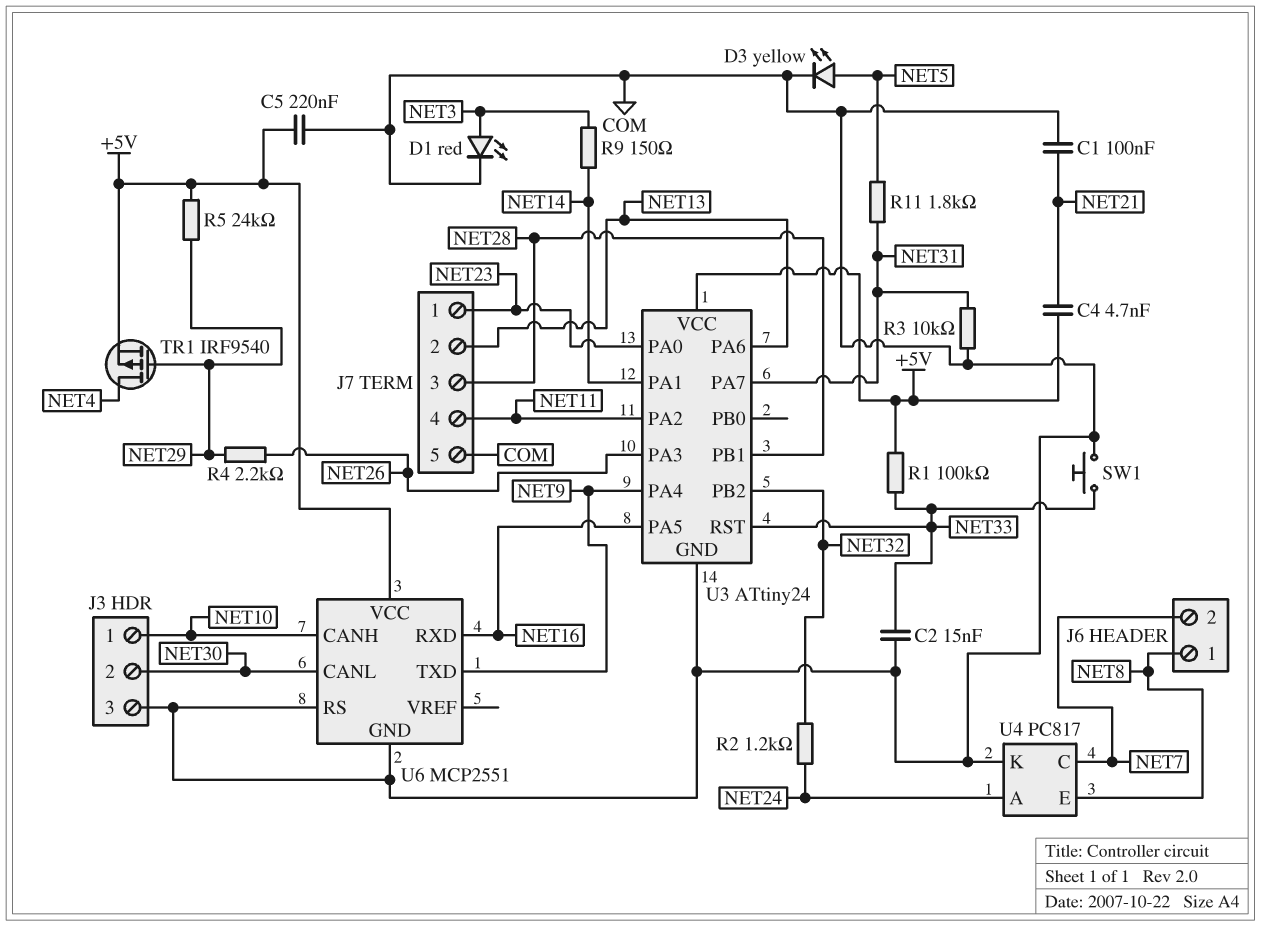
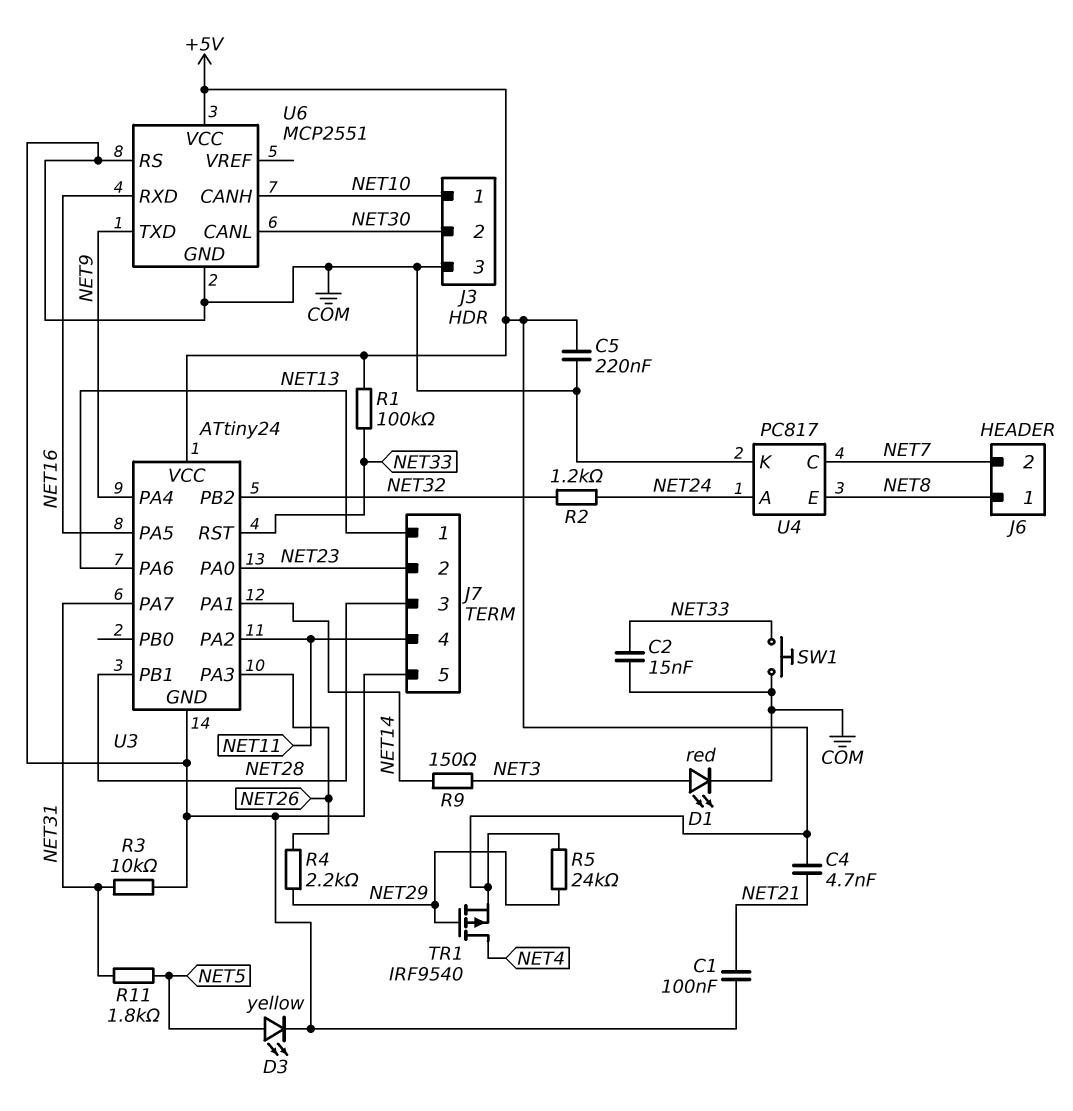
J7 pin 1: NET23 -> NET13
J7 pin 2: NET13 -> NET23

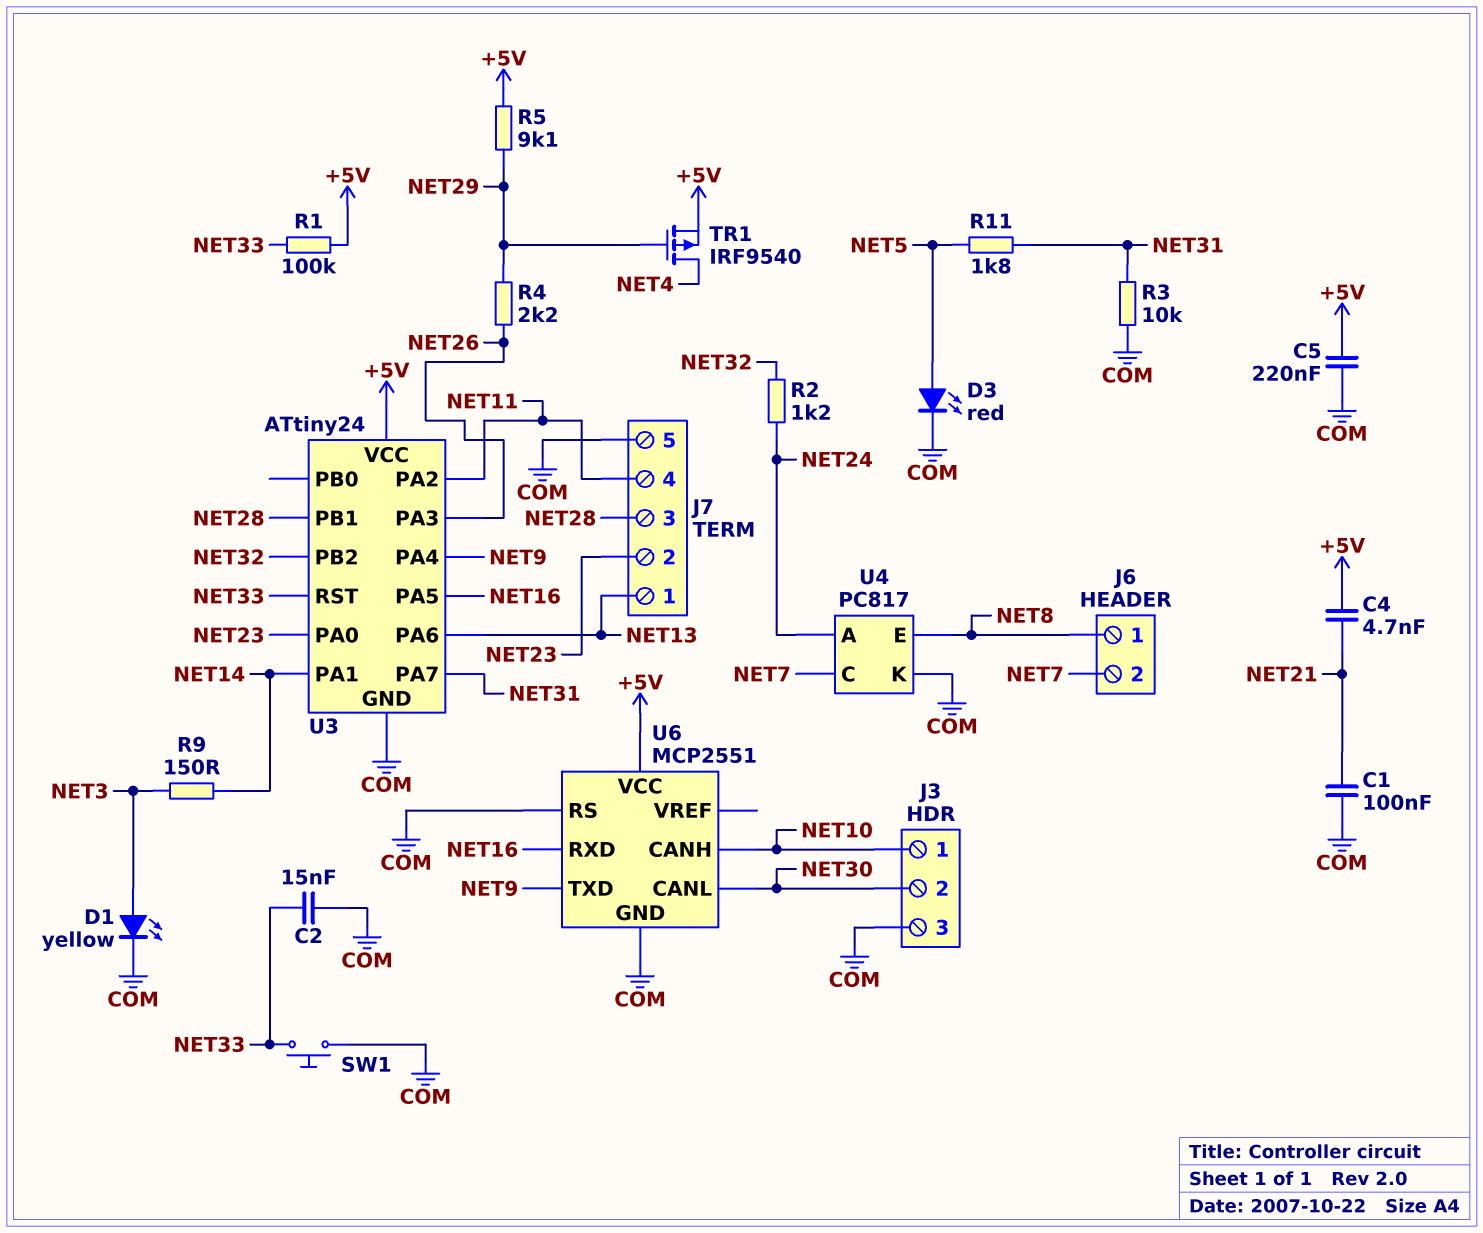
D1: LED red (A NET3, K COM) -> LED yellow (A NET3, K COM)
D3: LED yellow (A NET5, K COM) -> LED red (A NET5, K COM)
R5: 24k (+5V, NET29) -> 9.1k (+5V, NET29)

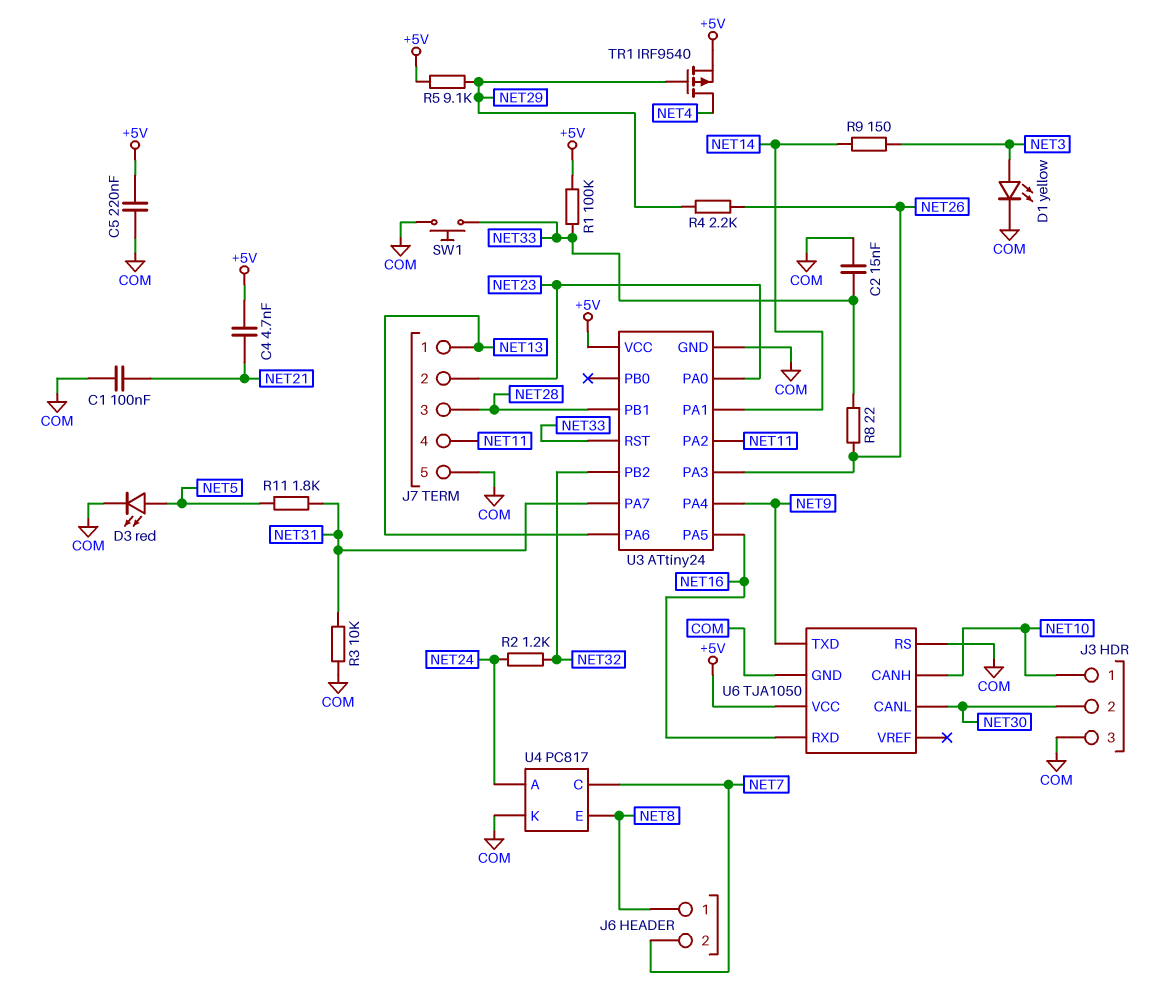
R8: none -> 22 (NET26, NET33)
U6: MCP2551 -> TJA1050

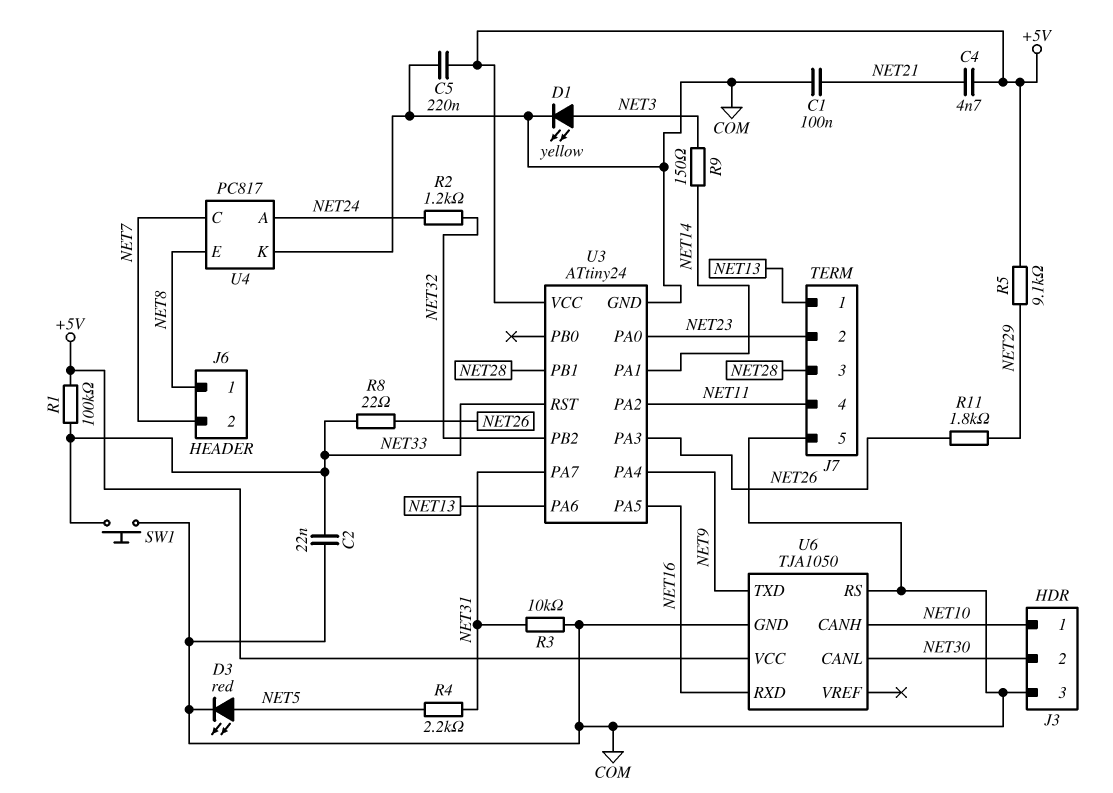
C2: 15nF (COM, NET33) -> 22nF (COM, NET33)
R4: 2.2k (NET26, NET29) -> 2.2k (NET5, NET31)
R11: 1.8k (NET5, NET31) -> 1.8k (NET26, NET29)
TR1: PMOS IRF9540 (G NET29, D NET4, S +5V) -> none

